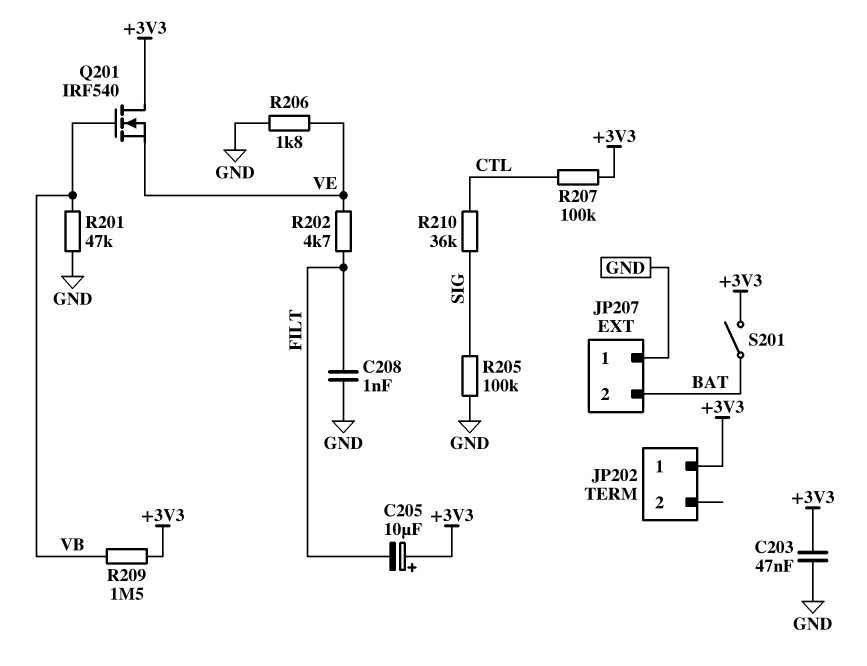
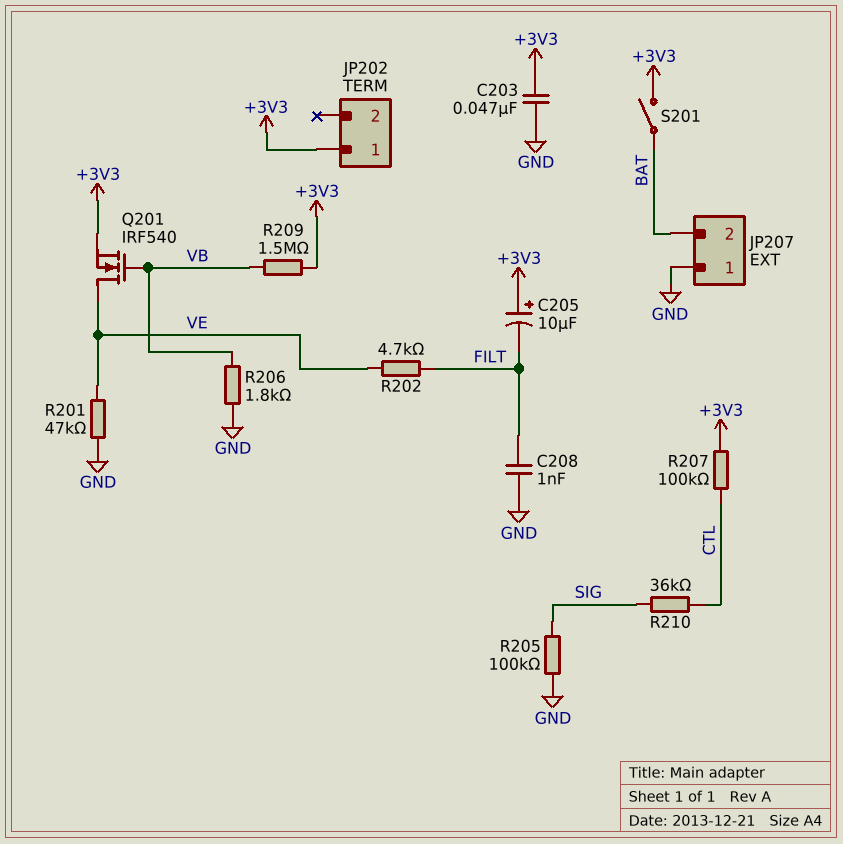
Q201: NMOS IRF540 (G VB, D +3V3, S VE) -> NMOS IRF540 (G VB, D VE, S +3V3)
R201: 47k (GND, VB) -> 47k (GND, VE)
R206: 1.8k (GND, VE) -> 1.8k (GND, VB)

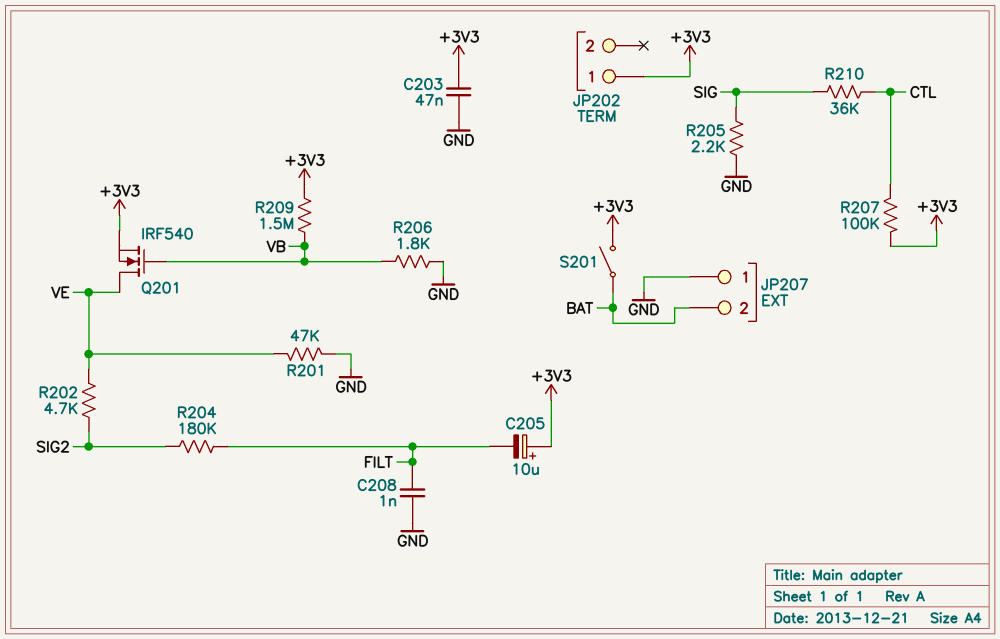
R202: 4.7k (FILT, VE) -> 4.7k (SIG2, VE)
R204: none -> 180k (FILT, SIG2)
R205: 100k (GND, SIG) -> 2.2k (GND, SIG)

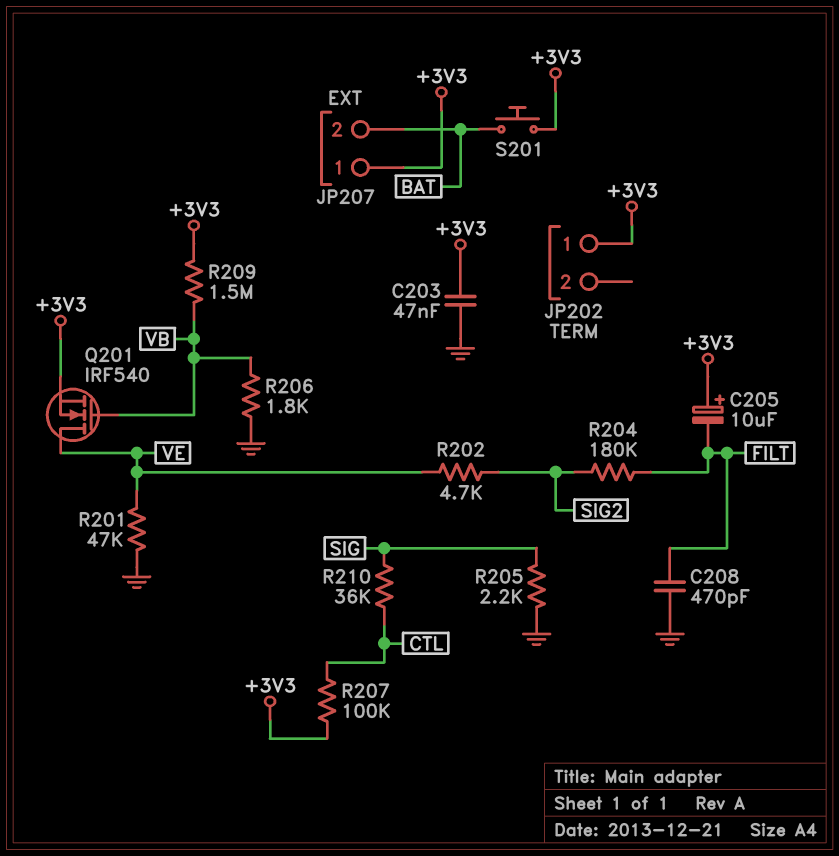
C208: 1nF (FILT, GND) -> 470pF (FILT, GND)
JP207 pin 1: GND -> +3V3
S201: switch (+3V3, BAT) -> button (+3V3, BAT)

